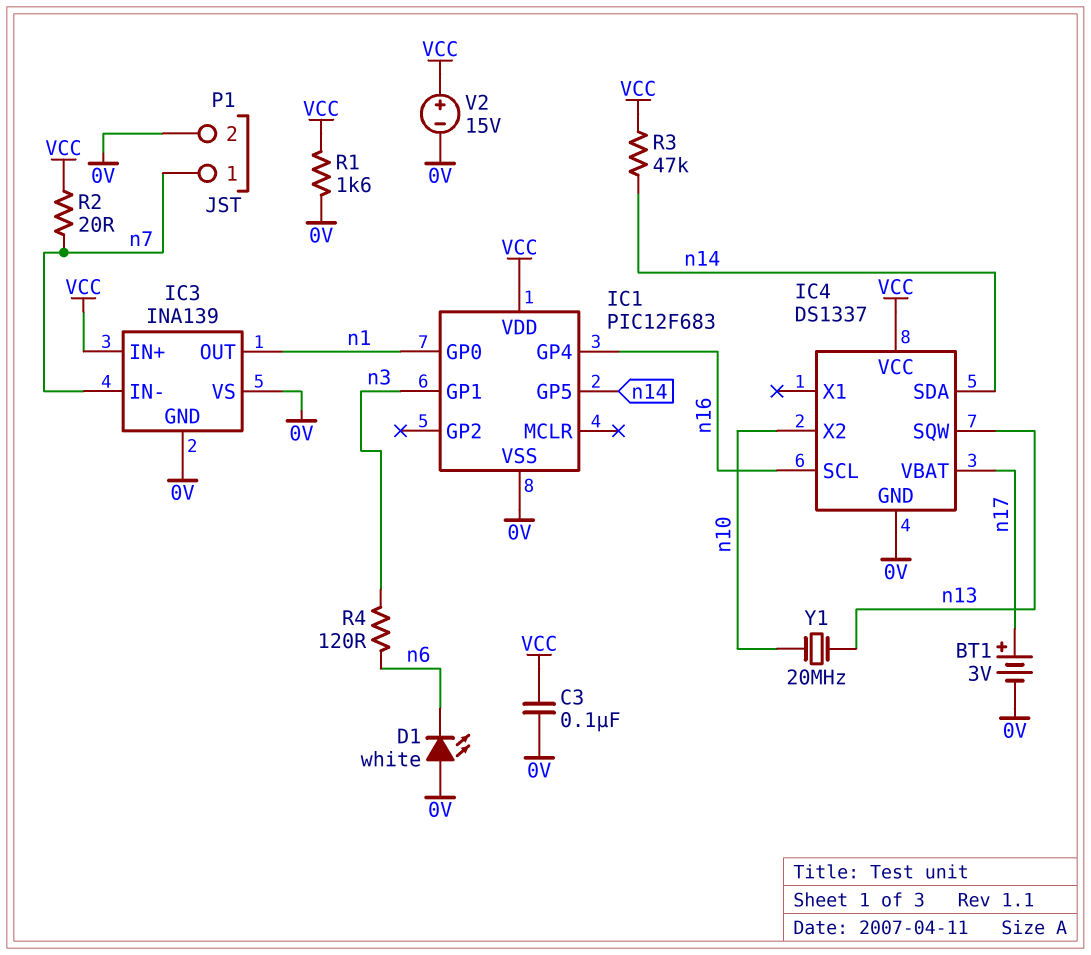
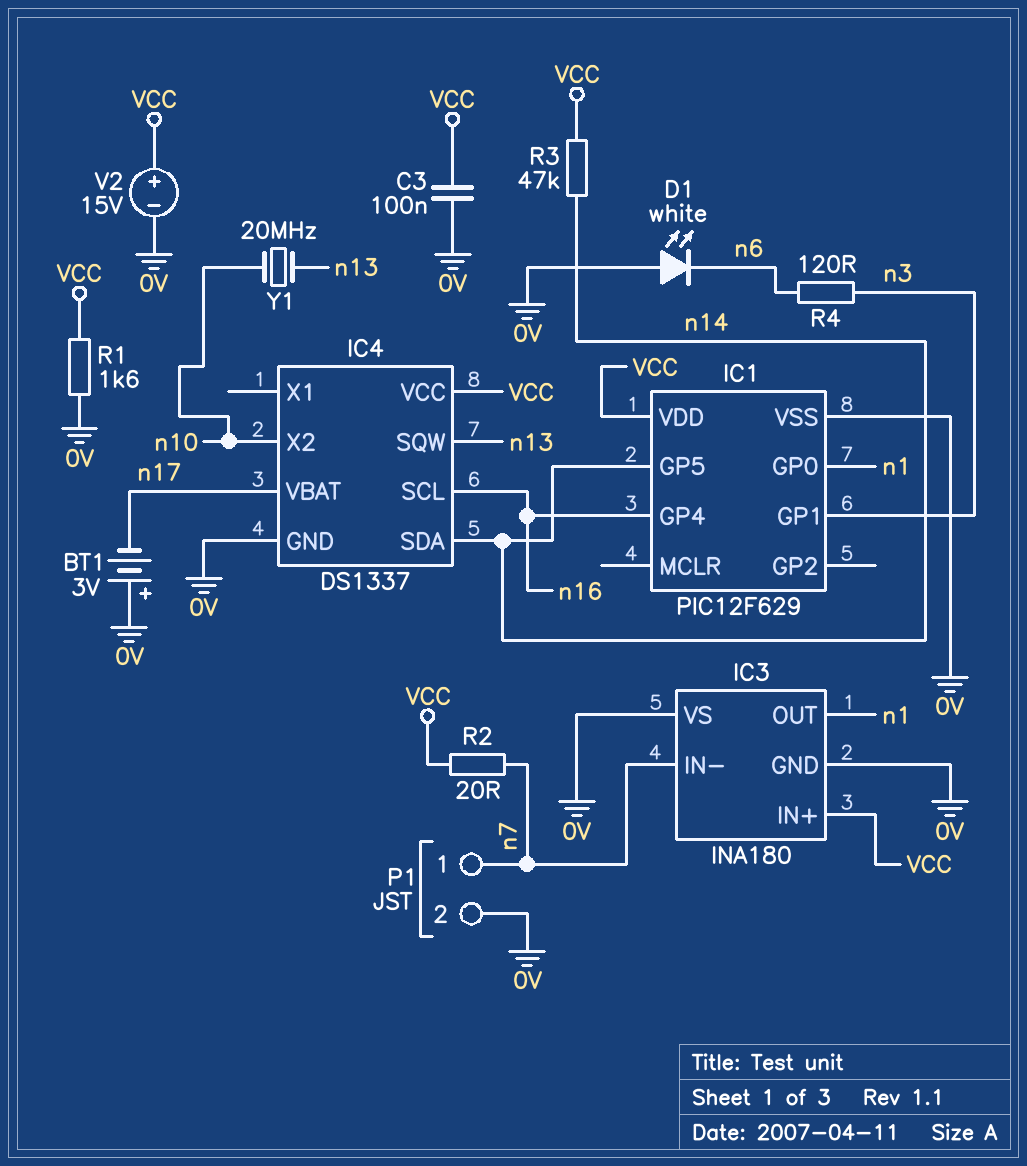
BT1: 3V (plus n17, minus 0V) -> 3V (plus 0V, minus n17)
IC1: PIC12F683 -> PIC12F629
IC3: INA139 -> INA180

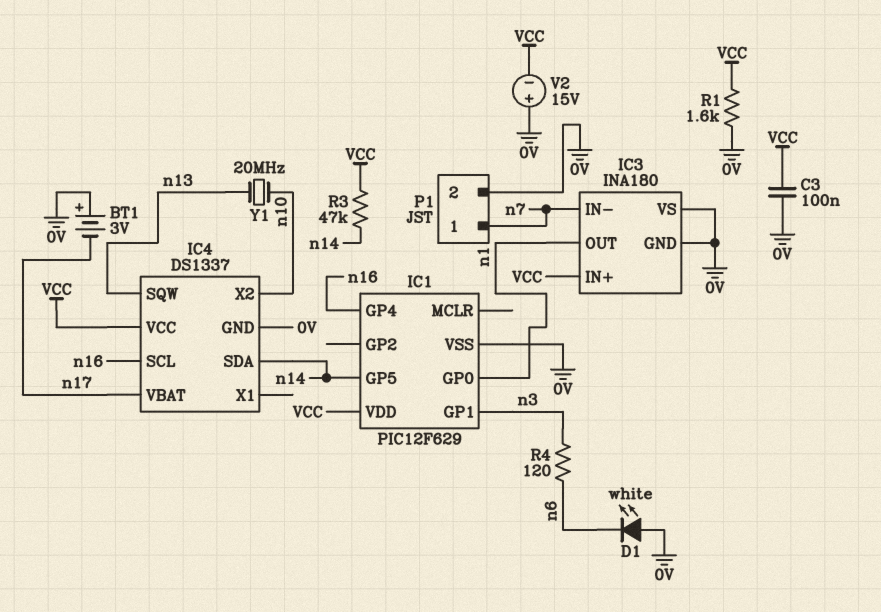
R2: 20 (VCC, n7) -> none
V2: 15V (plus VCC, minus 0V) -> 15V (plus 0V, minus VCC)

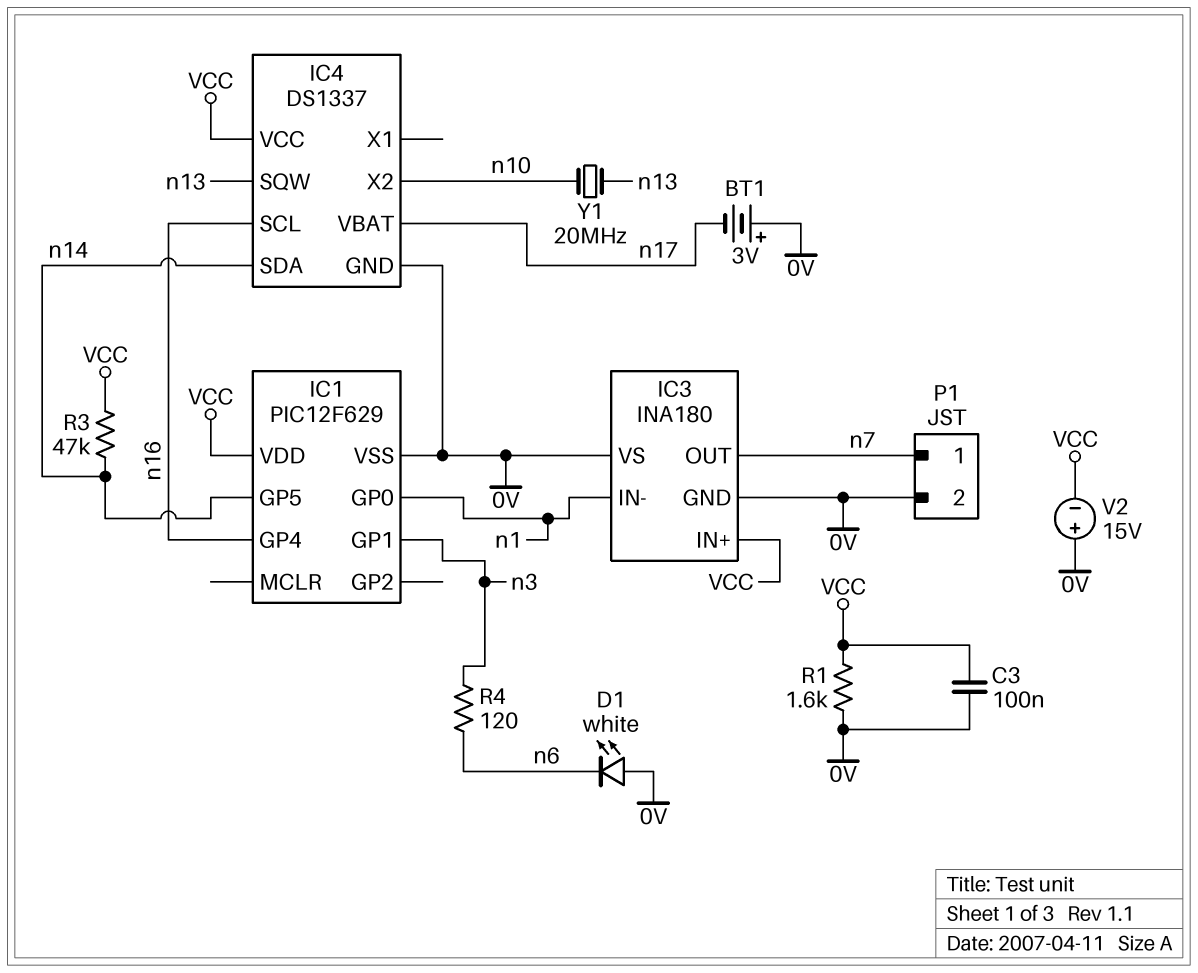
IC3 pin IN-: n7 -> n1
IC3 pin OUT: n1 -> n7

